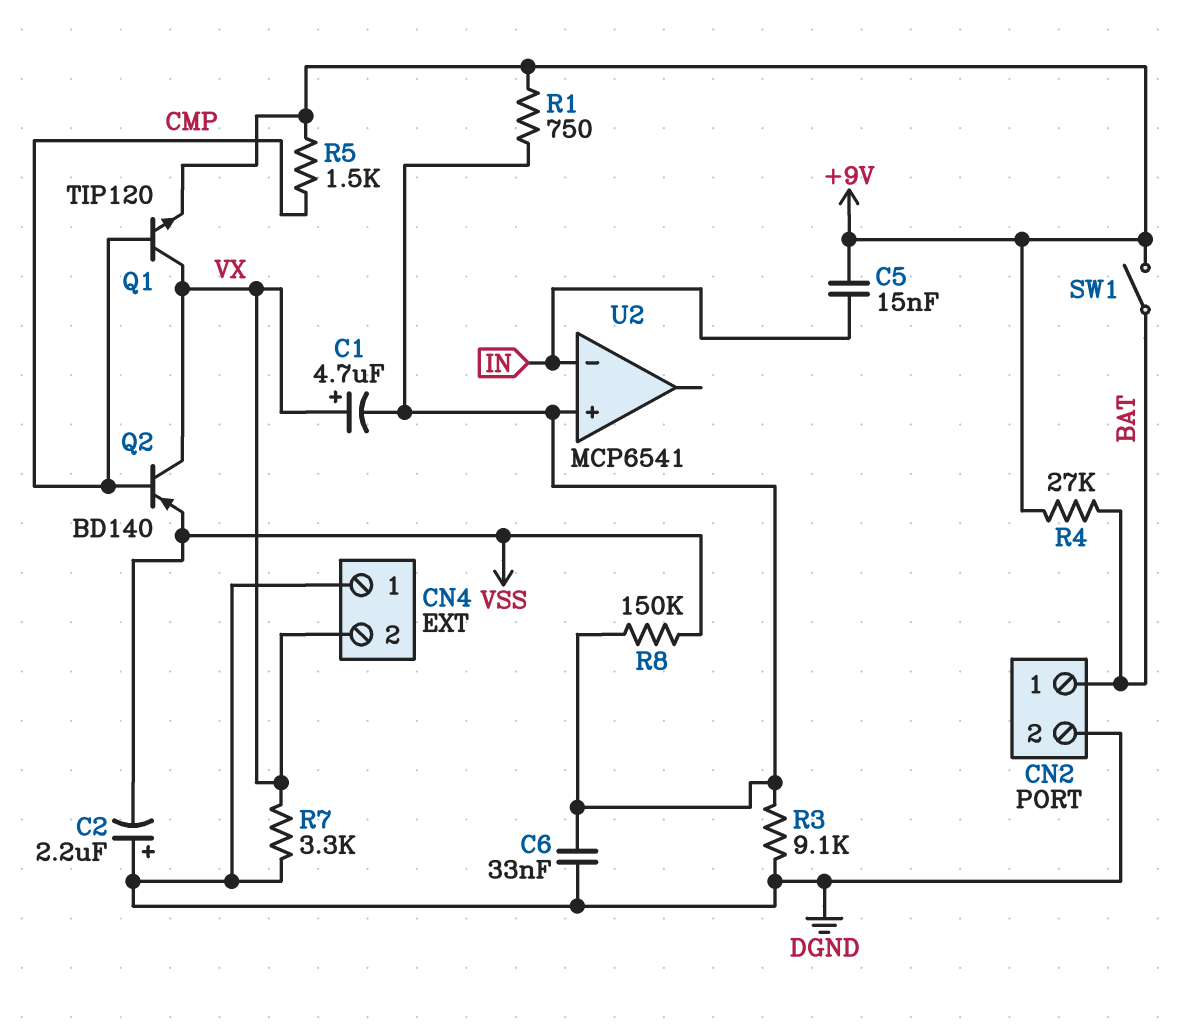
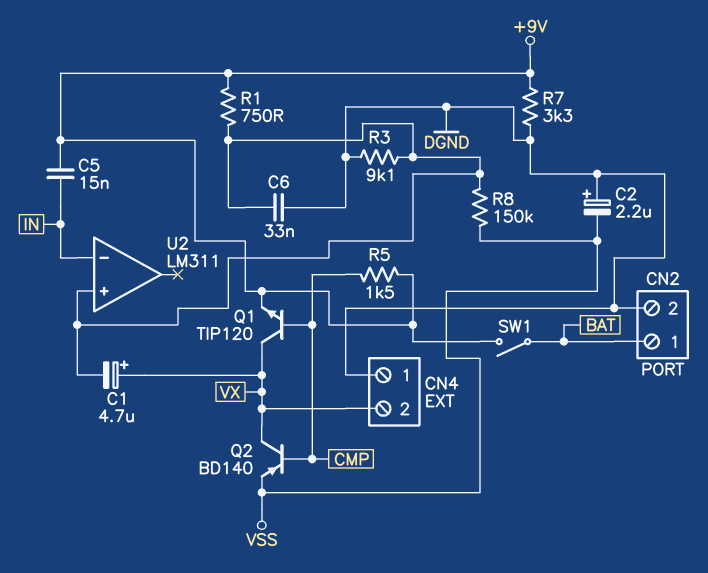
R4: 27k (+9V, BAT) -> none
R7: 3.3k (DGND, VX) -> 3.3k (+9V, DGND)
U2: MCP6541 -> LM311

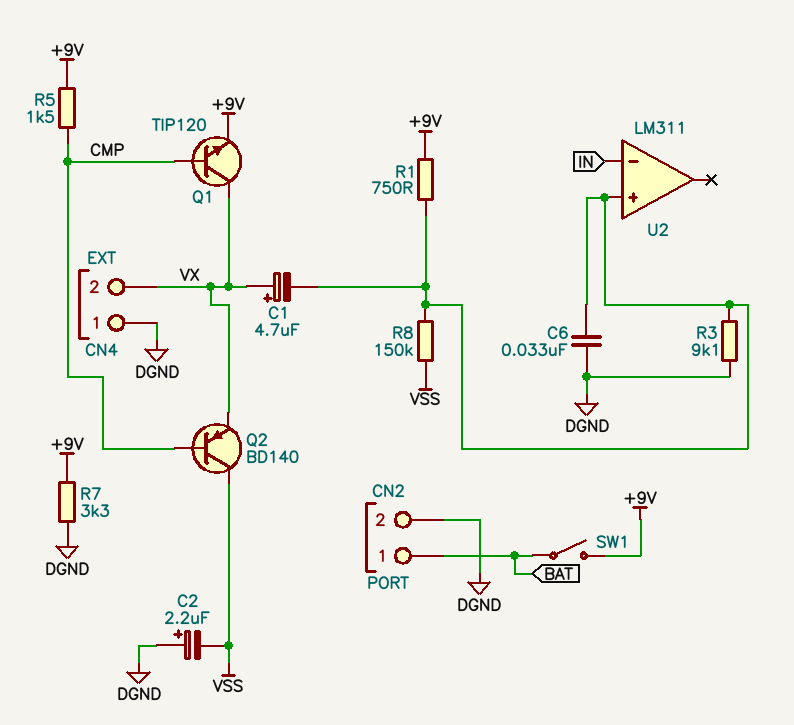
C5: 15nF (+9V, IN) -> none
Q2: PNP BD140 (B CMP, C VX, E VSS) -> PNP BD140 (B CMP, C VSS, E VX)

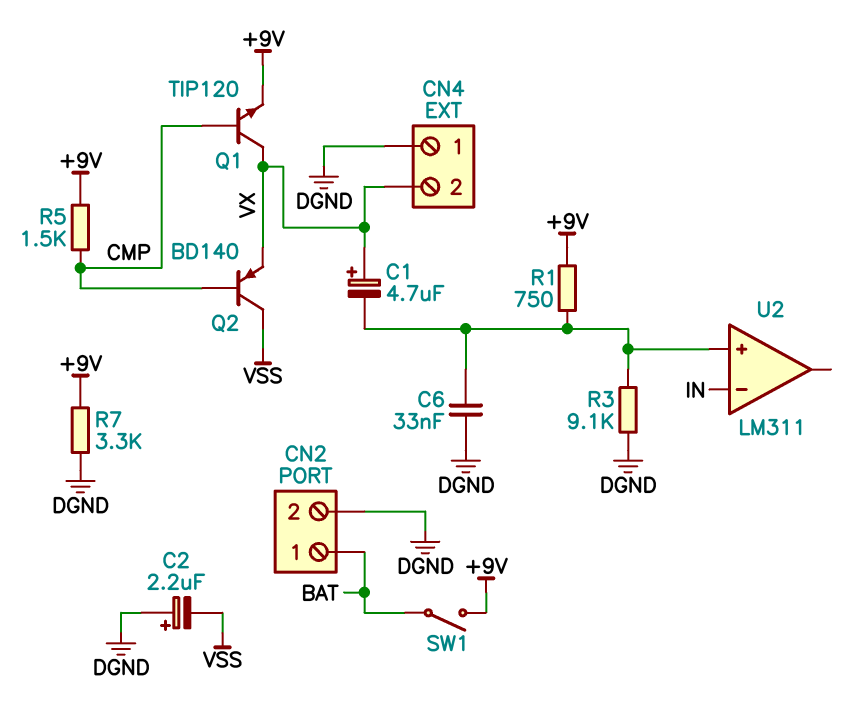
R8: 150k (U2/in+, VSS) -> none

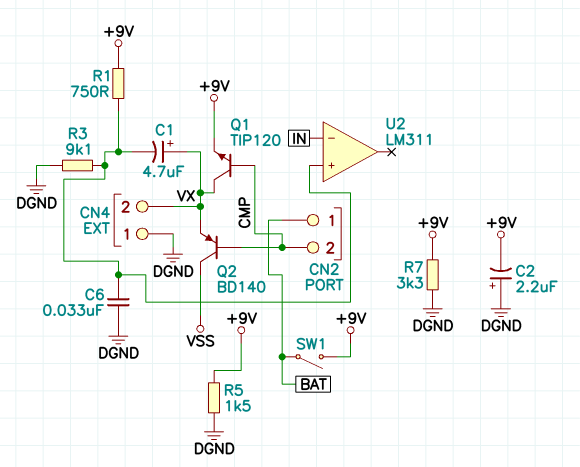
C2: 2.2uF (plus DGND, minus VSS) -> 2.2uF (plus DGND, minus +9V)
CN2 pin 2: DGND -> CMP
R5: 1.5k (+9V, CMP) -> 1.5k (+9V, DGND)

